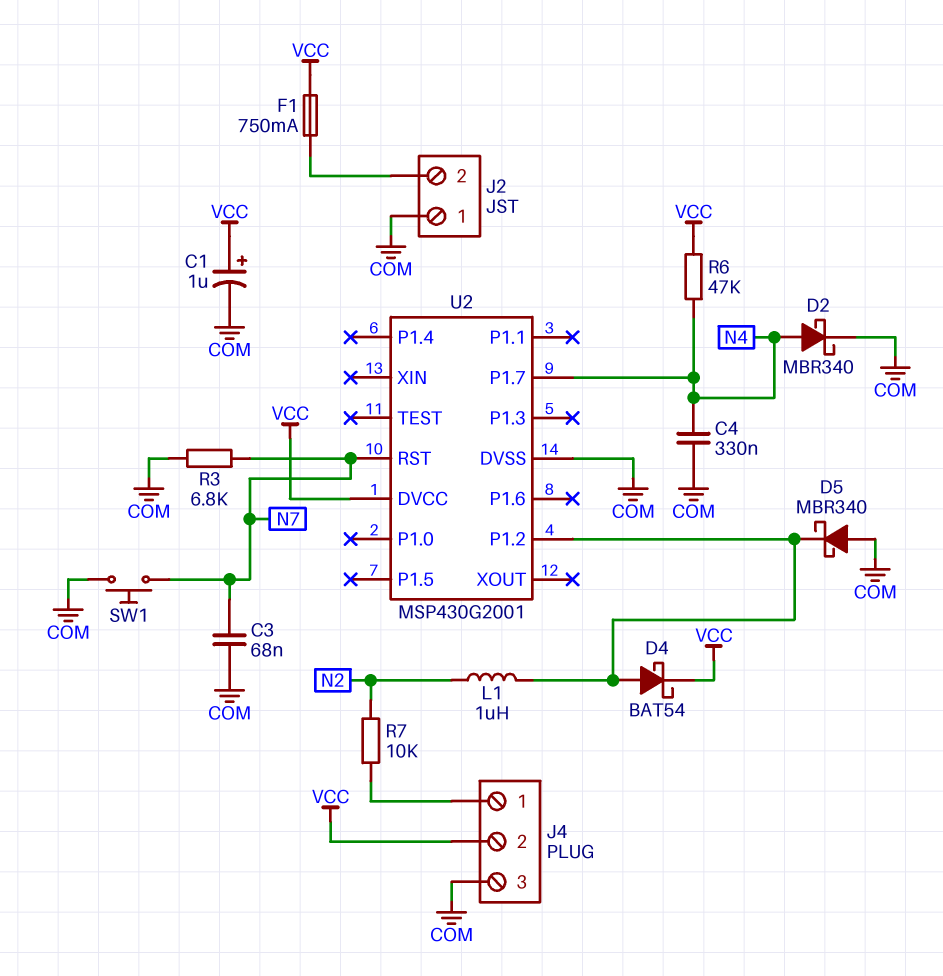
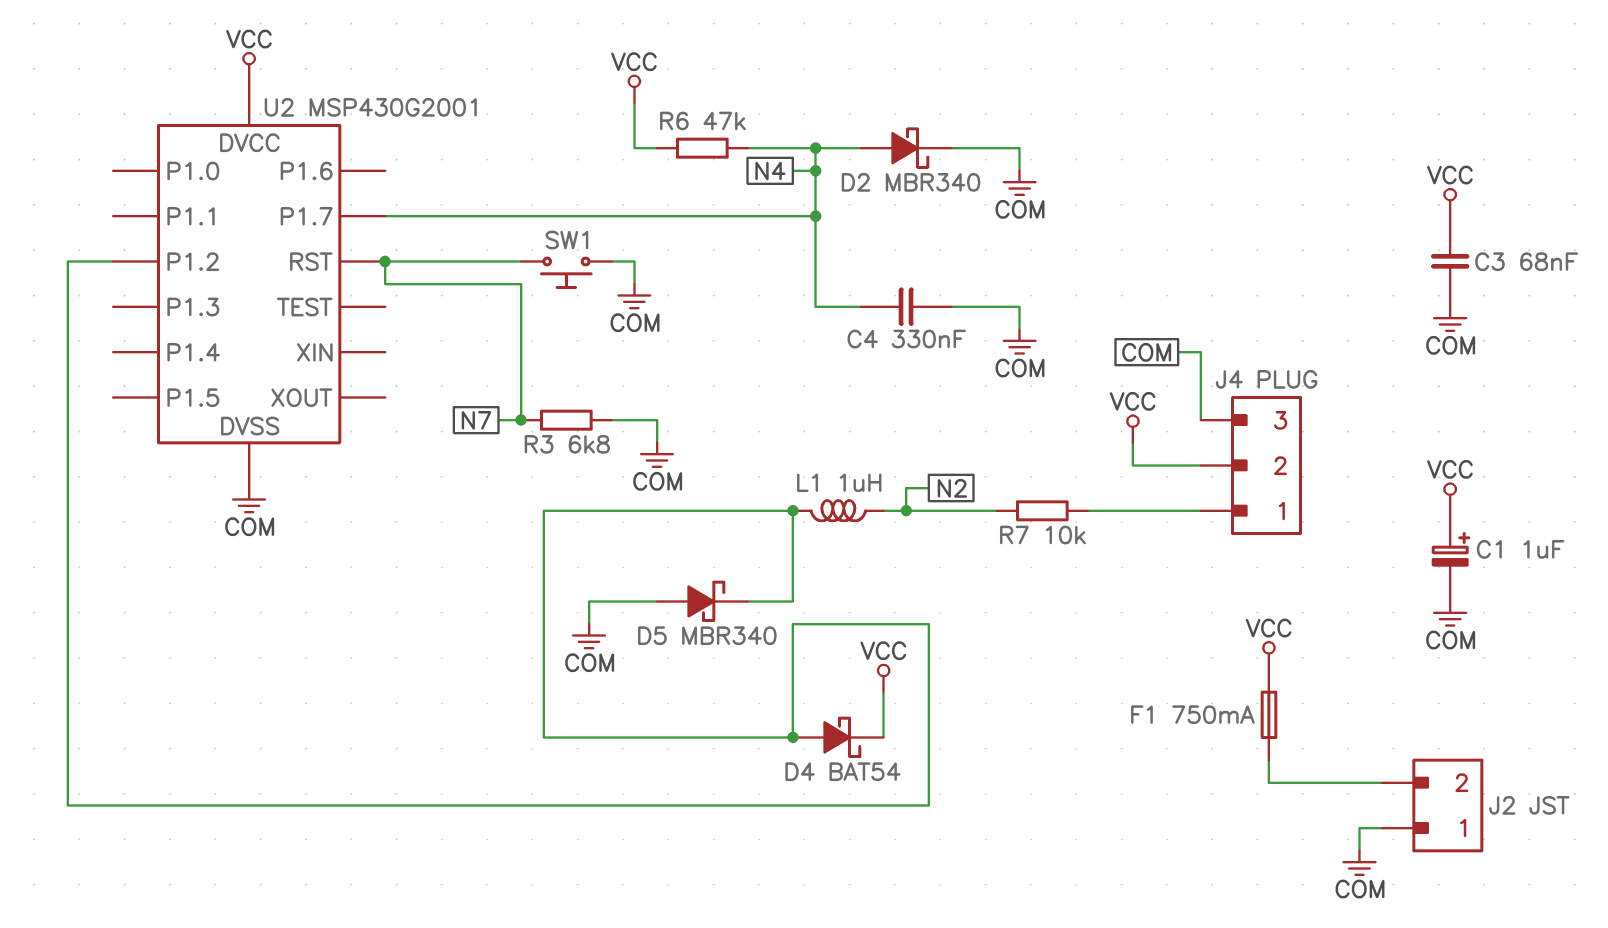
C3: 68nF (COM, N7) -> 68nF (COM, VCC)

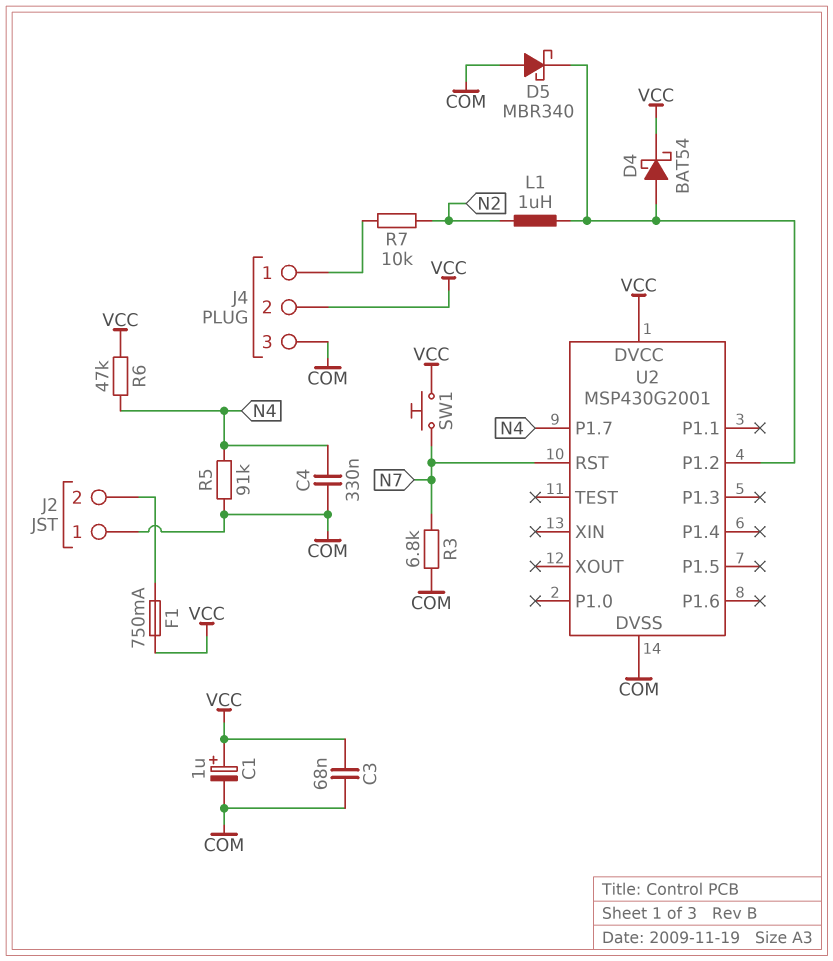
D2: schottky MBR340 (A N4, K COM) -> none
R5: none -> 91k (COM, N4)
SW1: button (COM, N7) -> button (N7, VCC)

